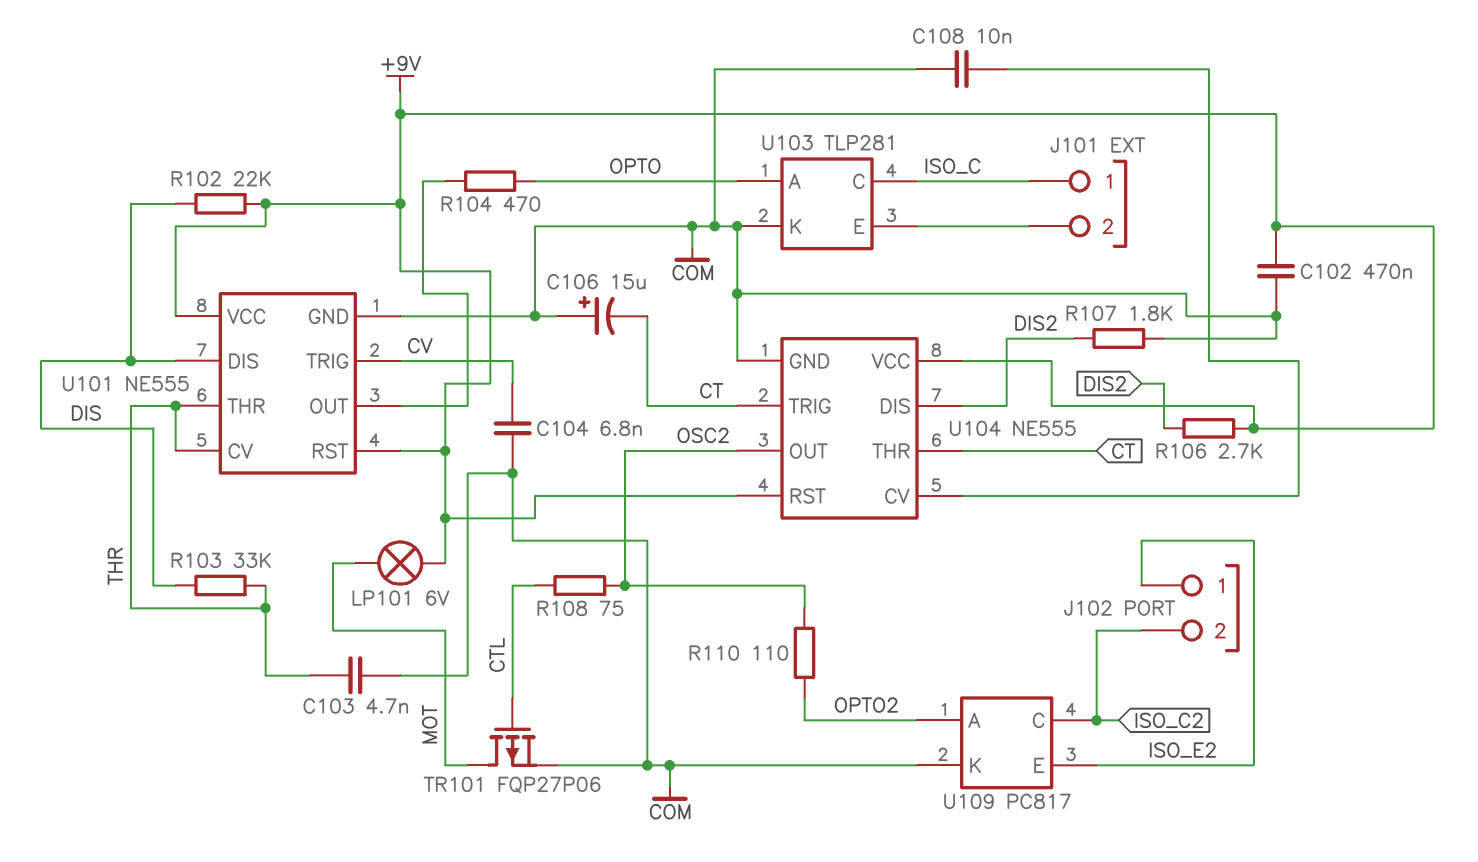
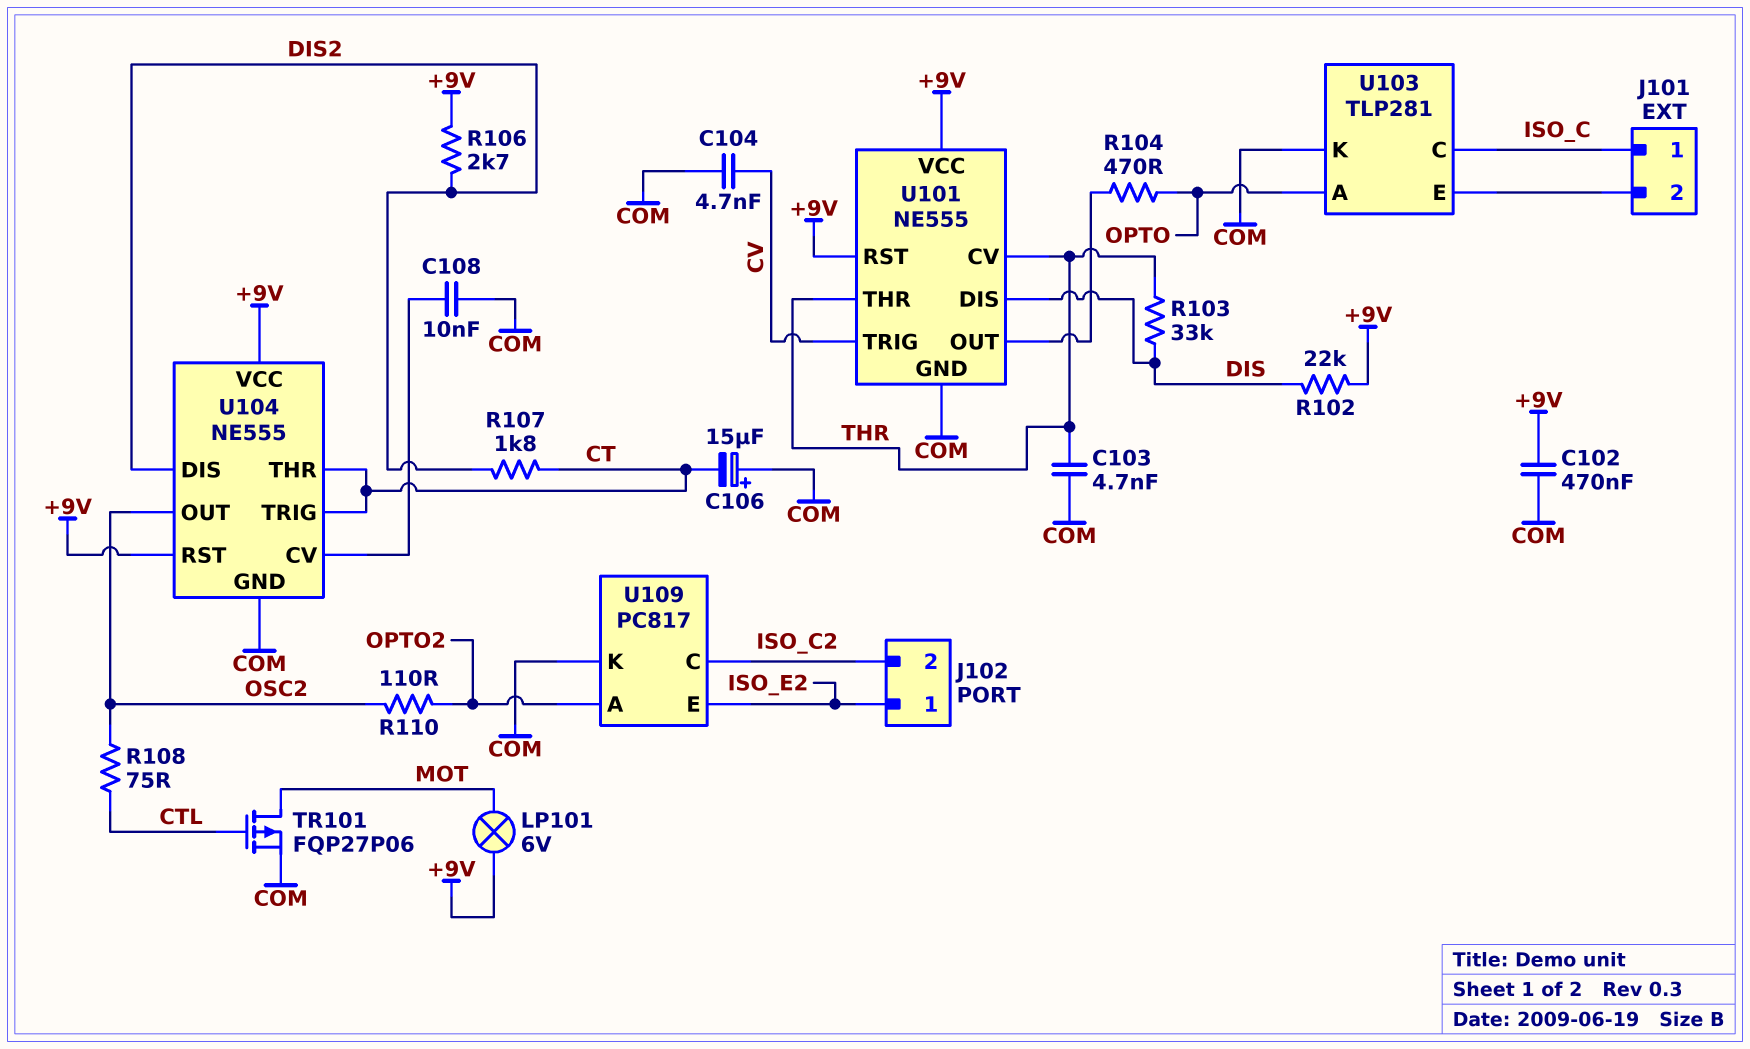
C104: 6.8nF (COM, CV) -> 4.7nF (COM, CV)
R107: 1.8k (COM, DIS2) -> 1.8k (CT, DIS2)

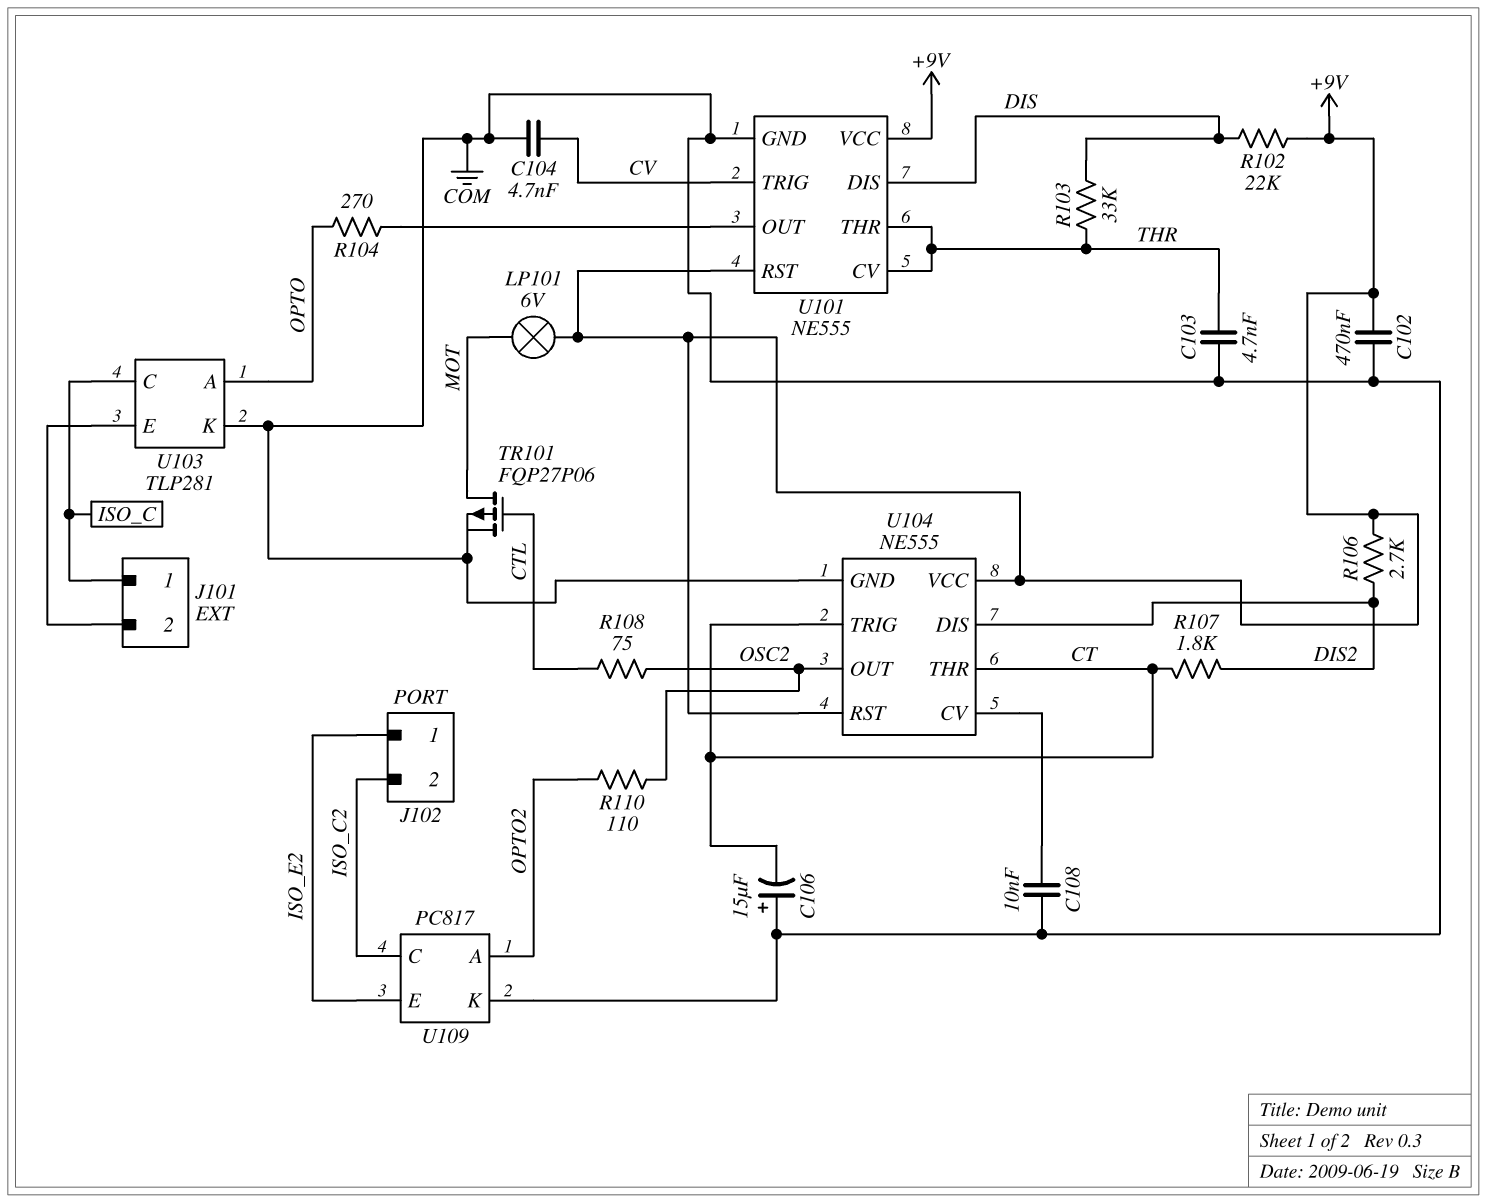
R104: 470 (OPTO, U101/OUT) -> 270 (OPTO, U101/OUT)

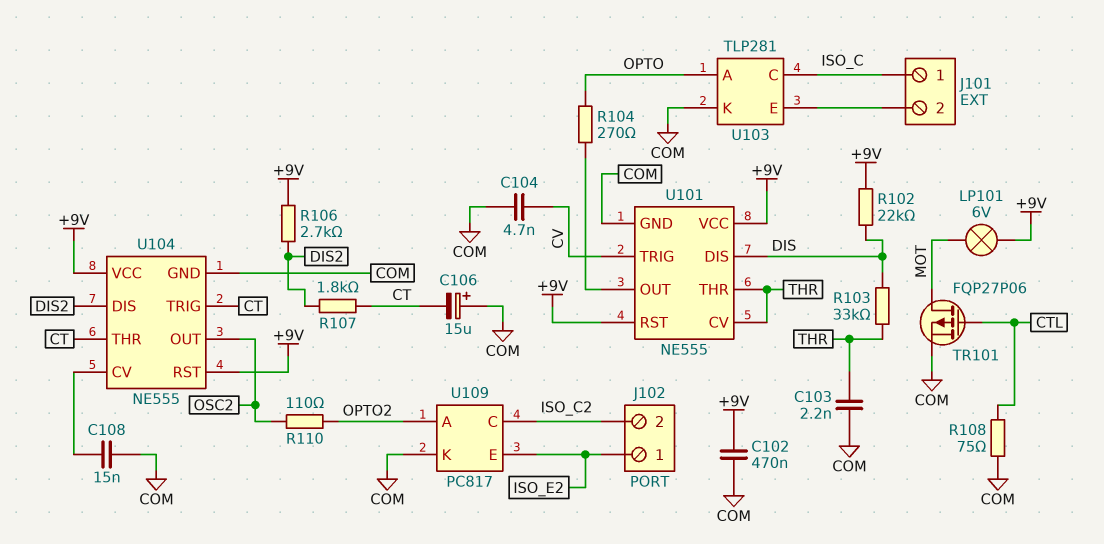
C103: 4.7nF (COM, THR) -> 2.2nF (COM, THR)
C108: 10nF (COM, U104/CV) -> 15nF (COM, U104/CV)
R108: 75 (CTL, OSC2) -> 75 (COM, CTL)

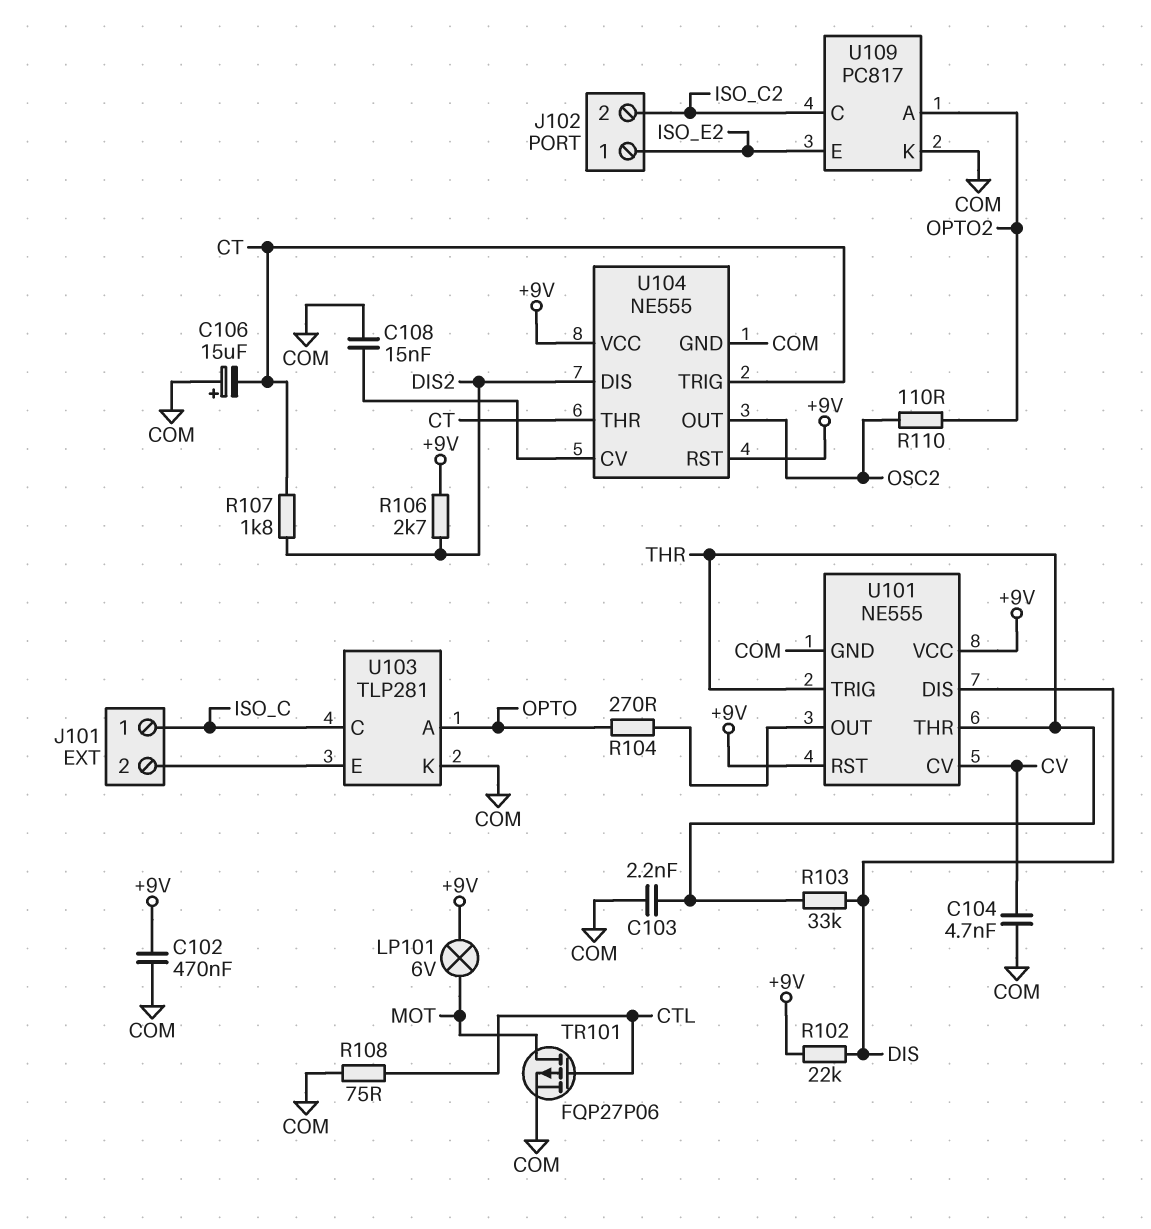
U101 pin CV: THR -> CV
U101 pin TRIG: CV -> THR

